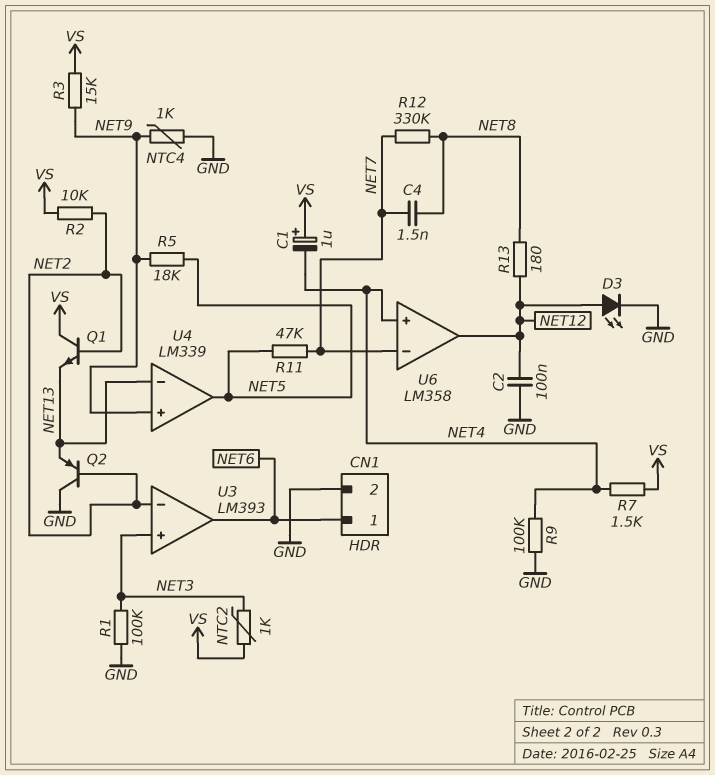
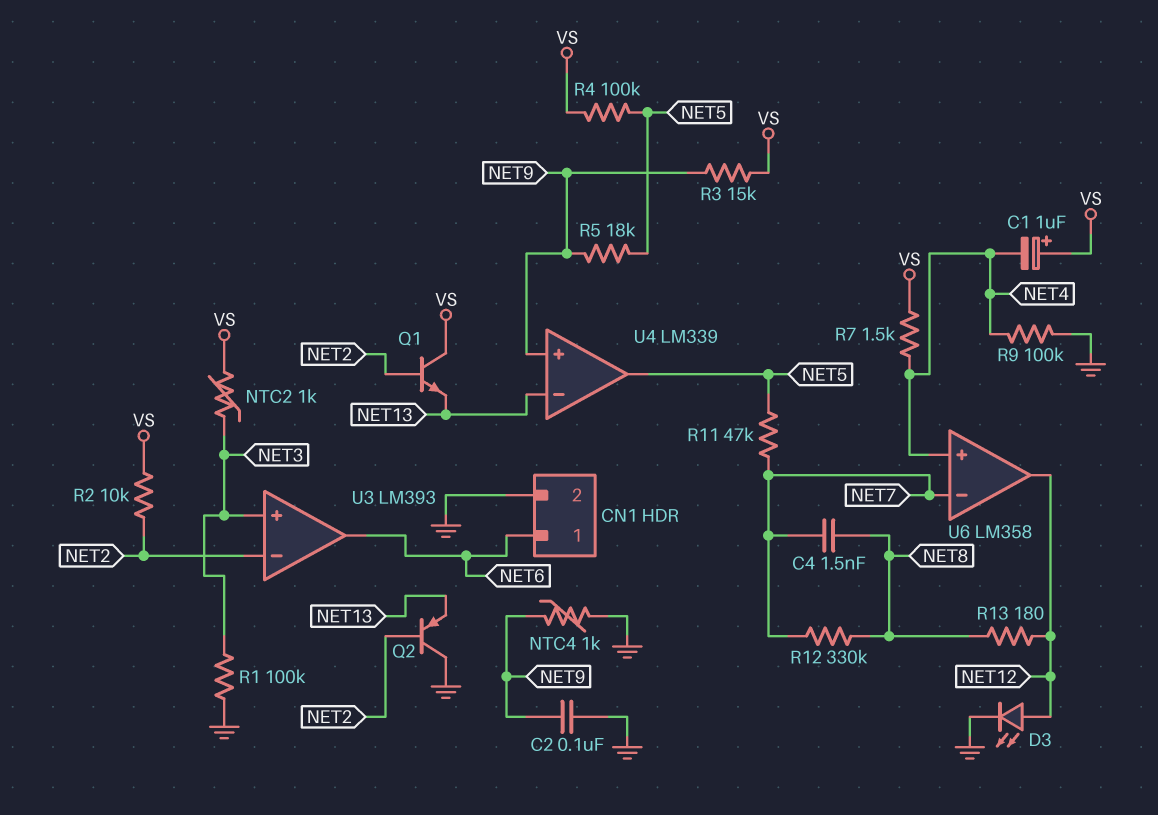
C2: 100nF (GND, NET12) -> 100nF (GND, NET9)
R4: none -> 100k (NET5, VS)

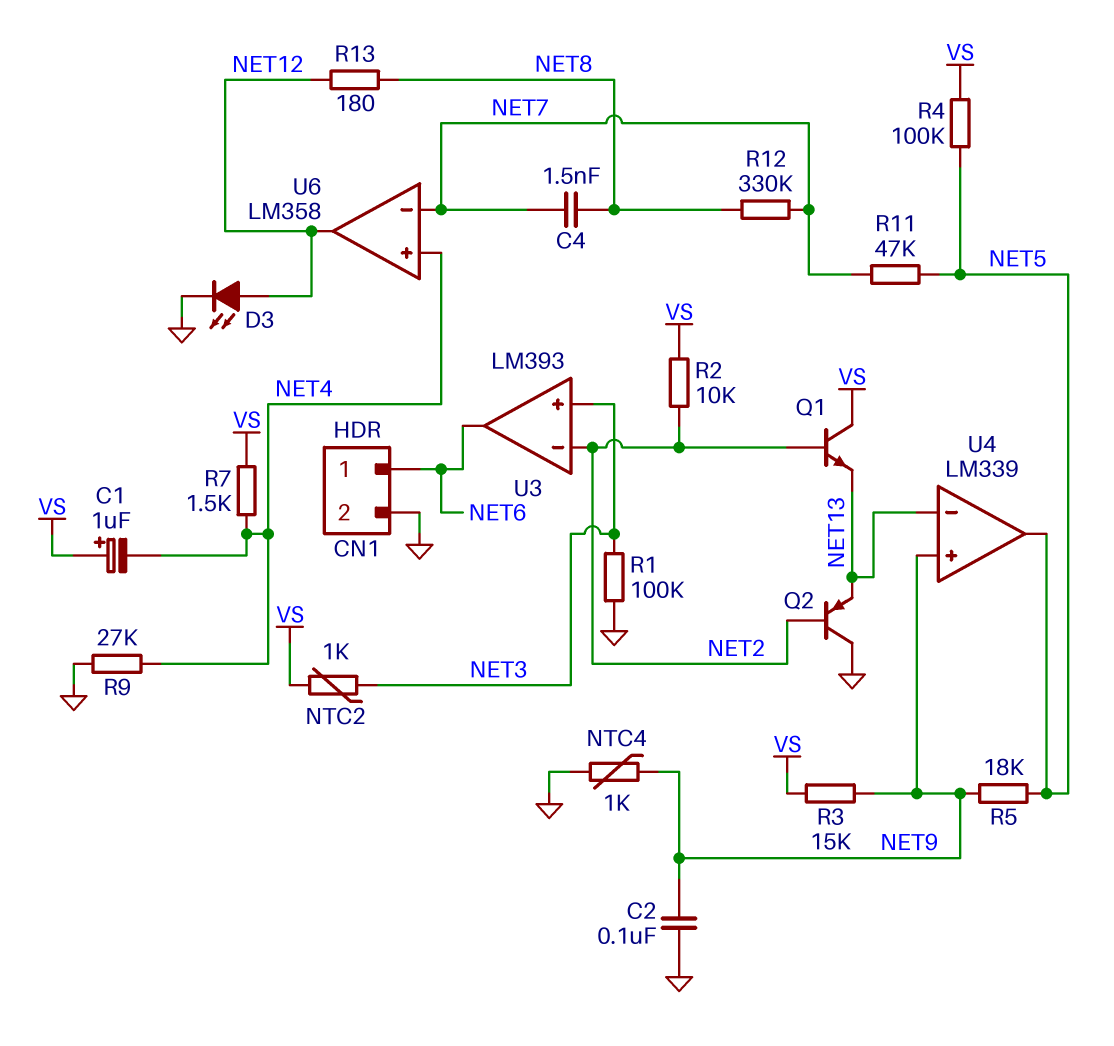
R9: 100k (GND, NET4) -> 27k (GND, NET4)

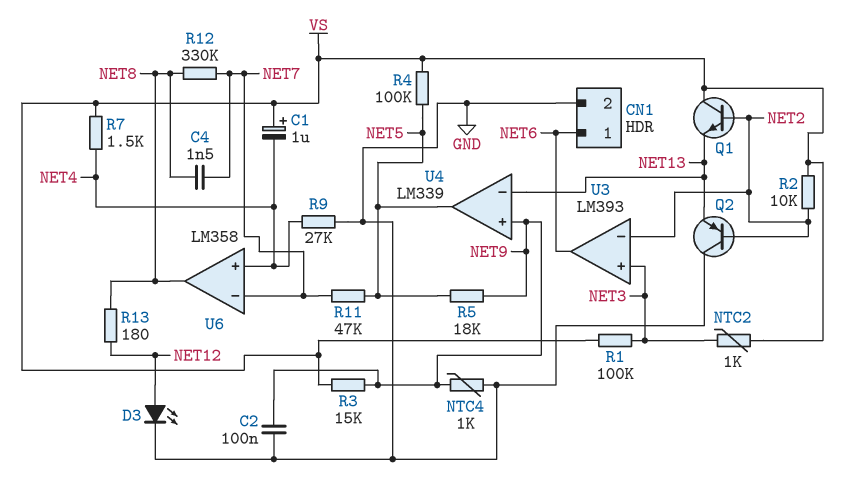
R1: 100k (GND, NET3) -> 100k (NET3, VS)
U6 pin out: NET12 -> NET8

